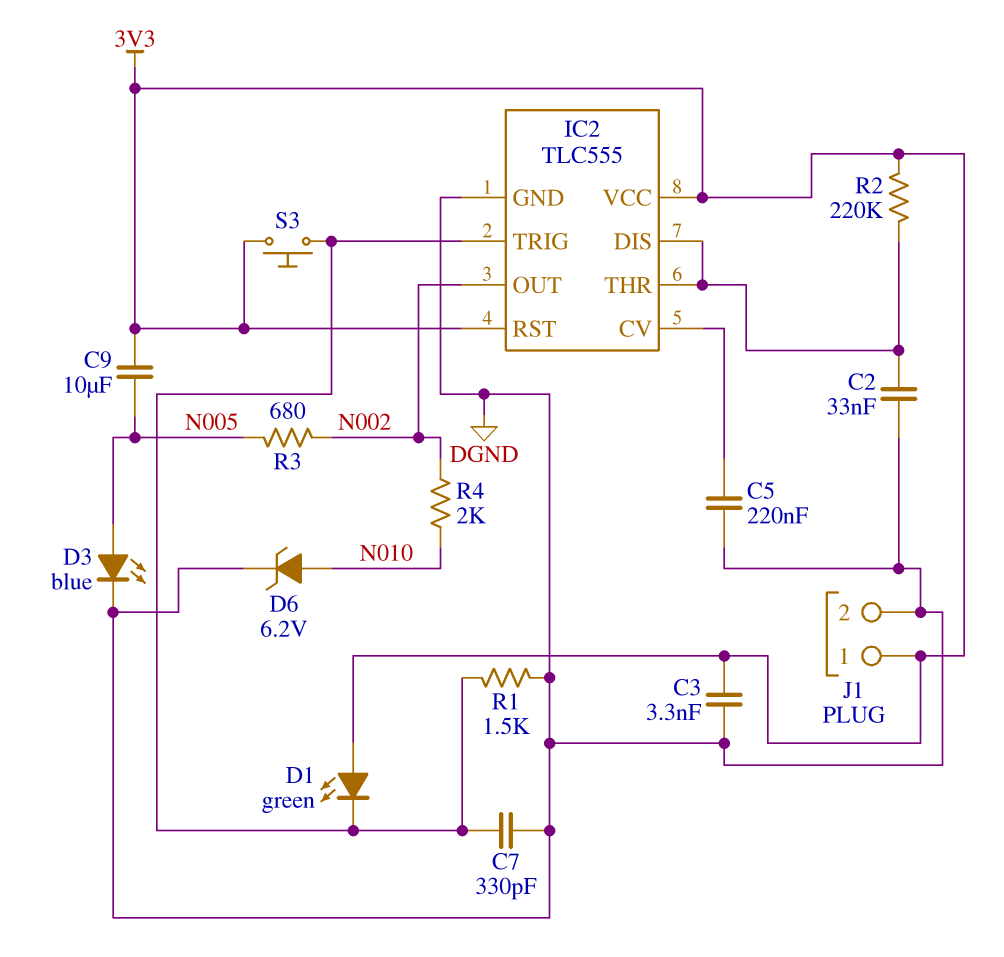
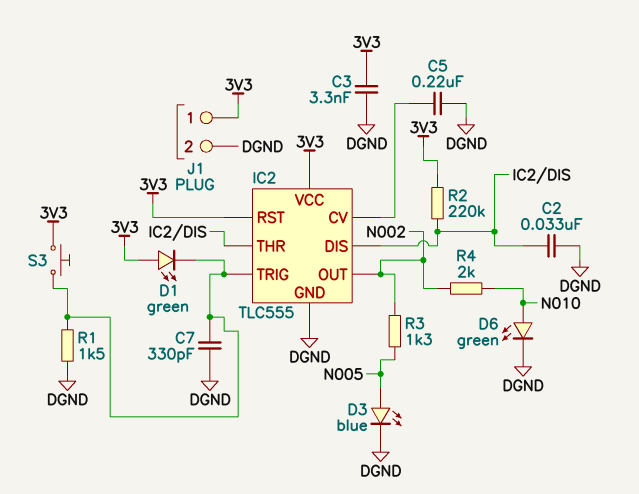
C9: 10uF (3V3, N005) -> none
D6: zener 6.2V (A N010, K DGND) -> LED green (A N010, K DGND)
R3: 680 (N002, N005) -> 1.3k (N002, N005)

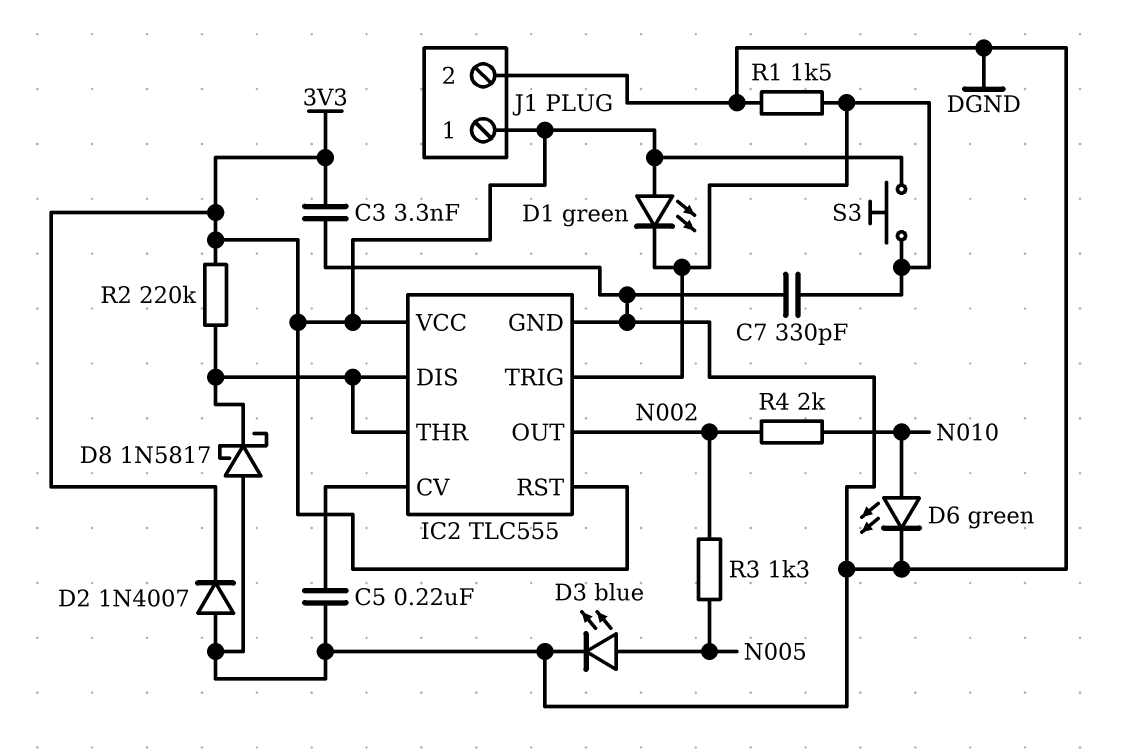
C2: 33nF (DGND, IC2/DIS) -> none
D2: none -> diode 1N4007 (A DGND, K 3V3)
D8: none -> schottky 1N5817 (A DGND, K IC2/DIS)

